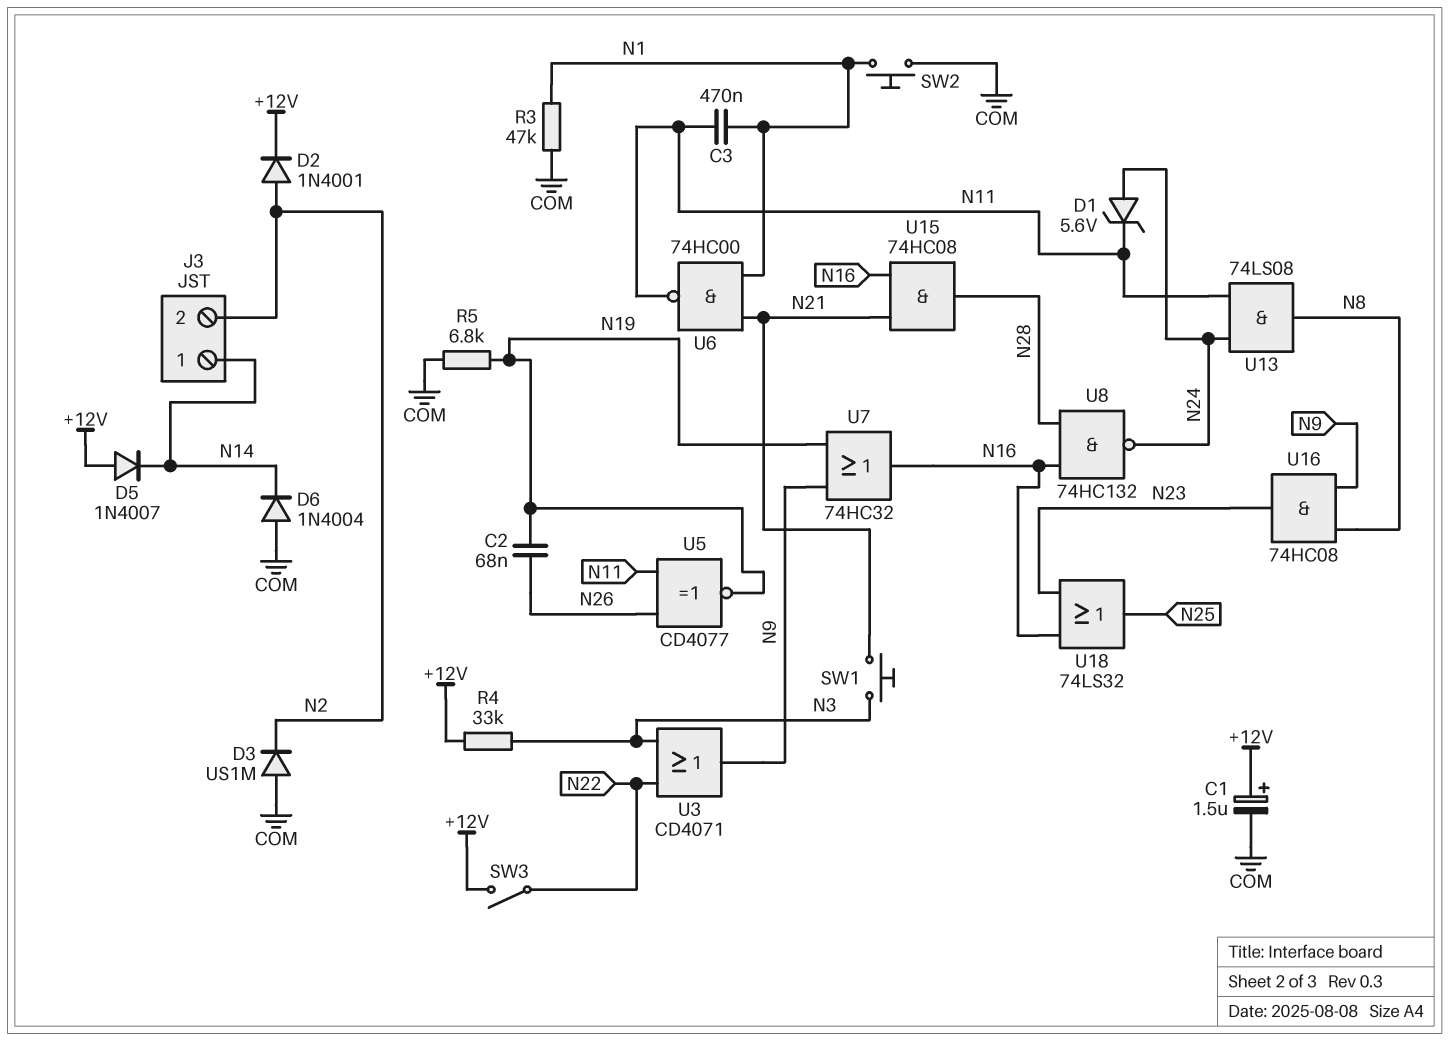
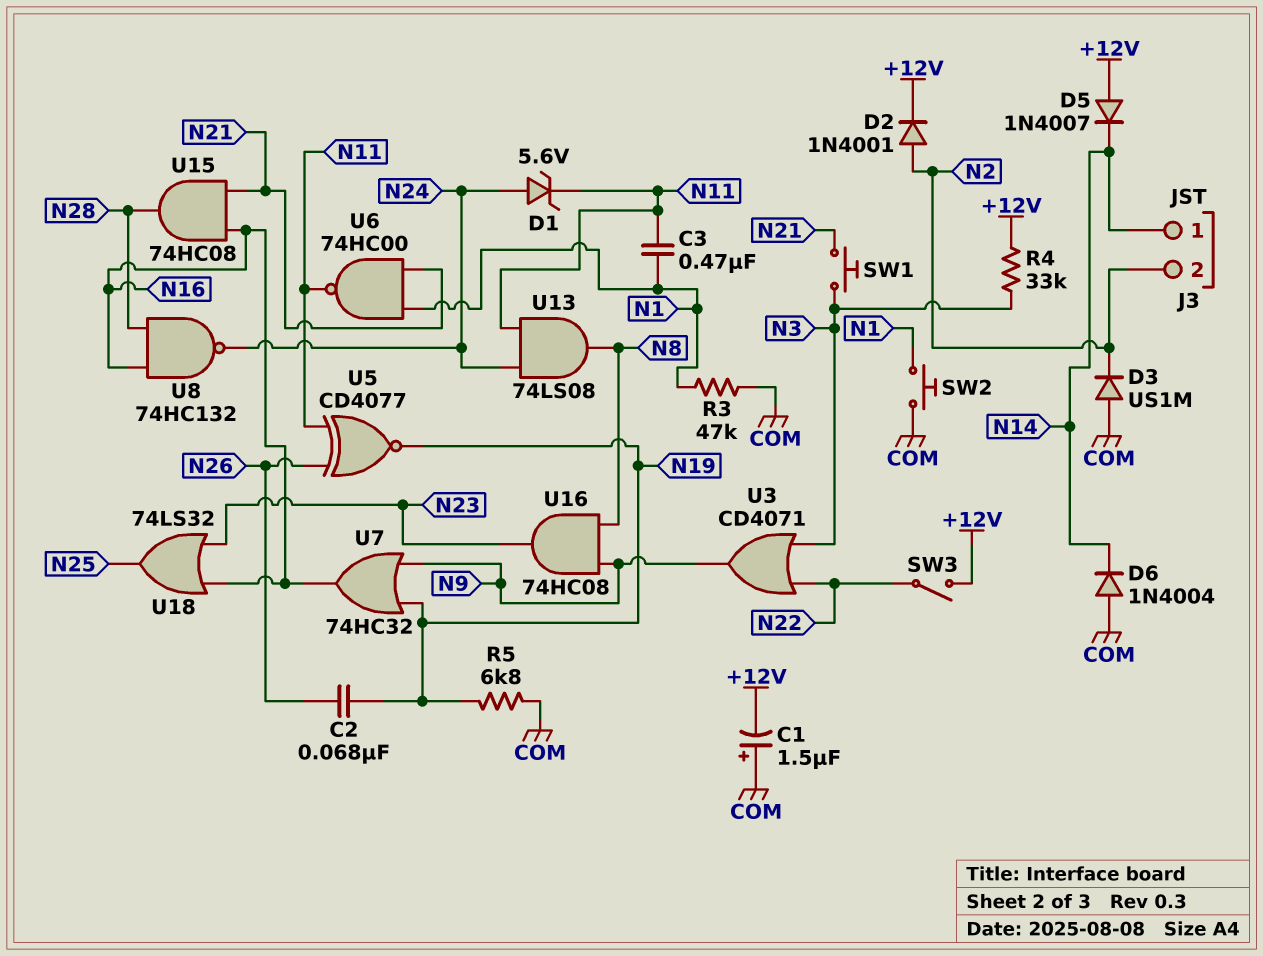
C1: 1.5uF (plus +12V, minus COM) -> 1.5uF (plus COM, minus +12V)

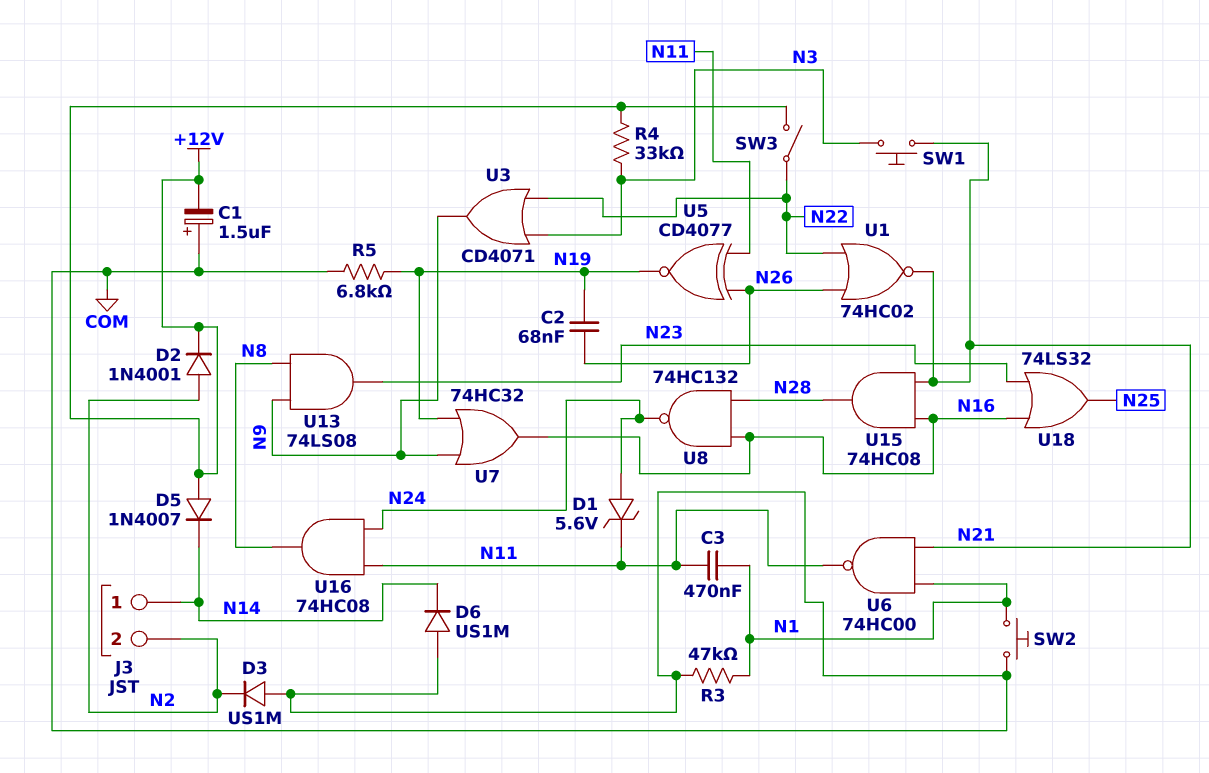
D6: diode 1N4004 (A COM, K N14) -> diode US1M (A COM, K N14)
U1: none -> NOR 74HC02 (in N22, in N26, out N21)
U13: AND 74LS08 (in N11, in N24, out N8) -> AND 74LS08 (in N8, in N9, out N23)
U16: AND 74HC08 (in N8, in N9, out N23) -> AND 74HC08 (in N11, in N24, out N8)

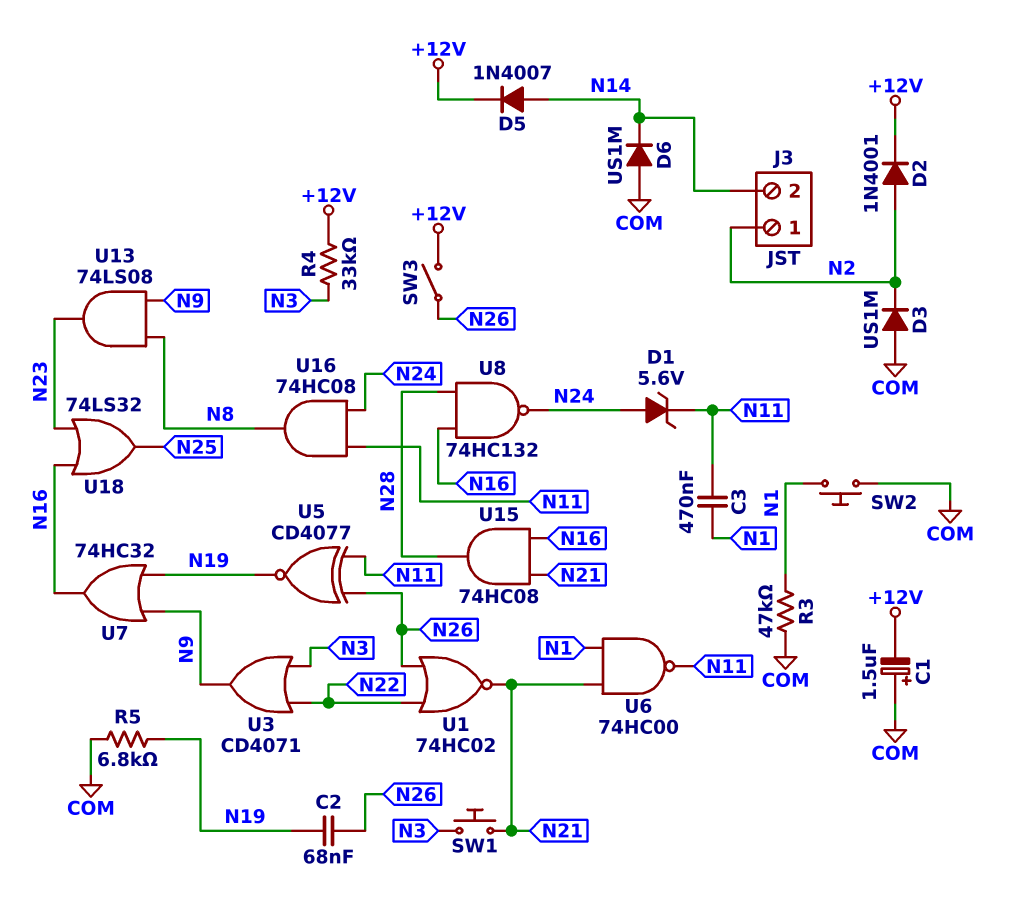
D5: diode 1N4007 (A +12V, K N14) -> diode 1N4007 (A N14, K +12V)
J3 pin 1: N14 -> N2
J3 pin 2: N2 -> N14
SW3: switch (+12V, N22) -> switch (+12V, N26)

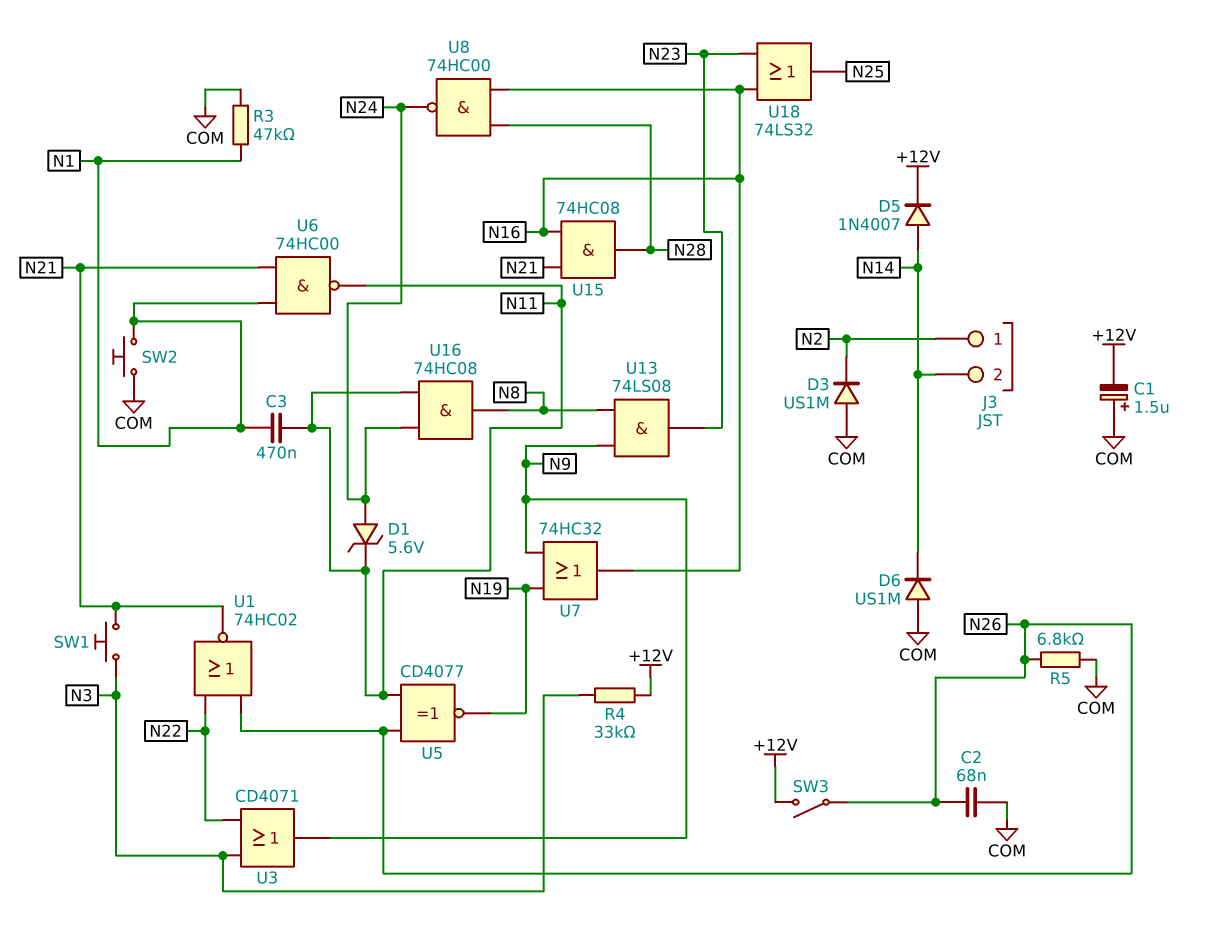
C2: 68nF (N19, N26) -> 68nF (COM, N26)
D2: diode 1N4001 (A N2, K +12V) -> none
R5: 6.8k (COM, N19) -> 6.8k (COM, N26)
U8: NAND 74HC132 (in N16, in N28, out N24) -> NAND 74HC00 (in N16, in N28, out N24)

